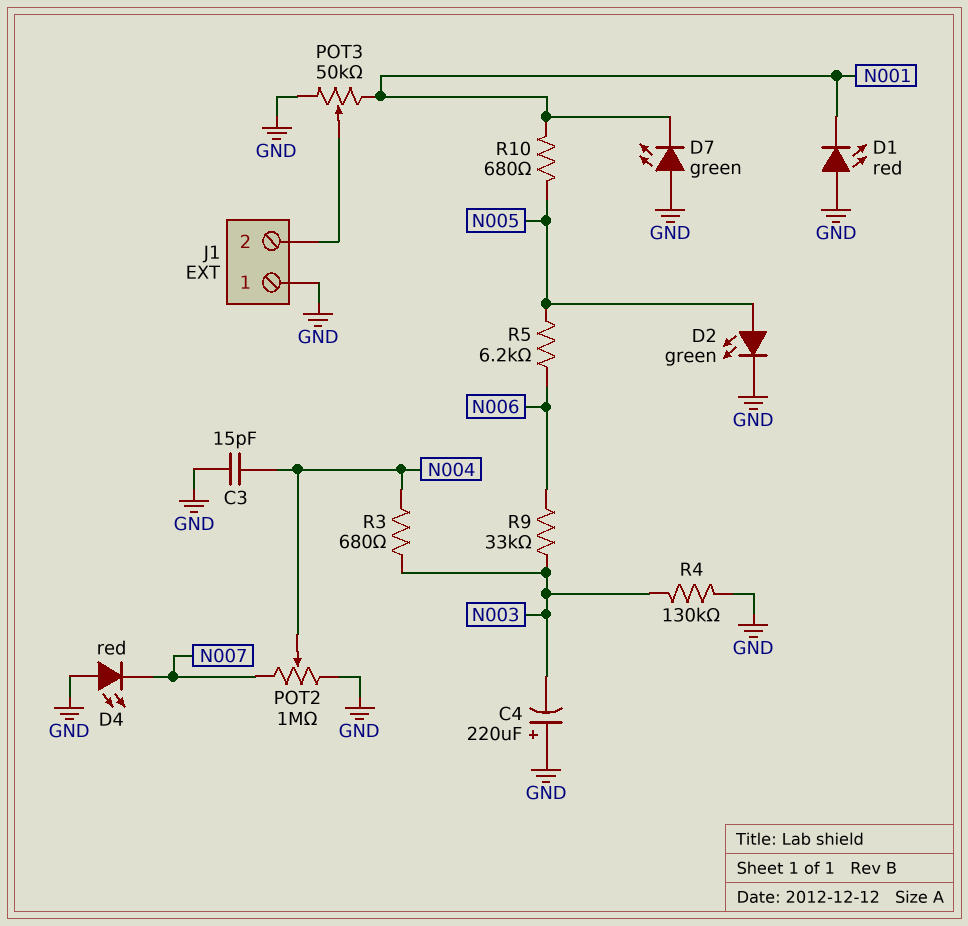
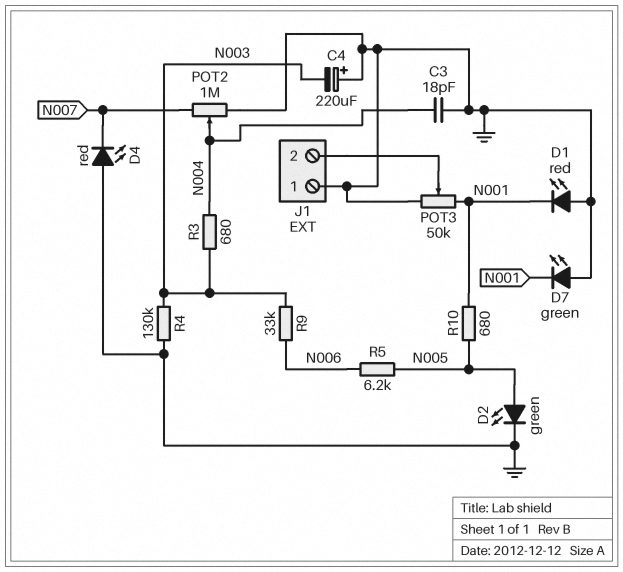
C3: 15pF (GND, N004) -> 18pF (GND, N004)

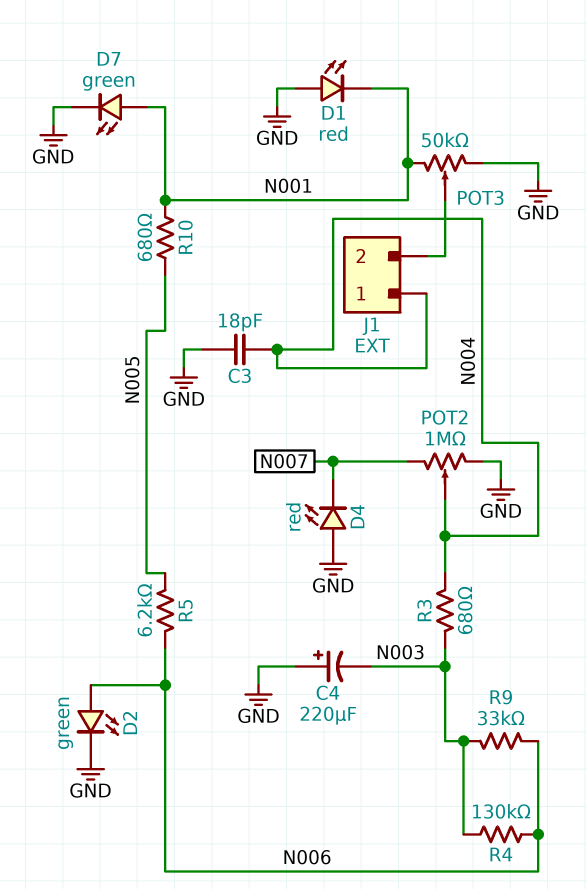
D2: LED green (A N005, K GND) -> LED green (A N006, K GND)
D7: LED green (A GND, K N001) -> LED green (A N001, K GND)
J1 pin 1: GND -> N004
R4: 130k (GND, N003) -> 130k (N003, N006)

